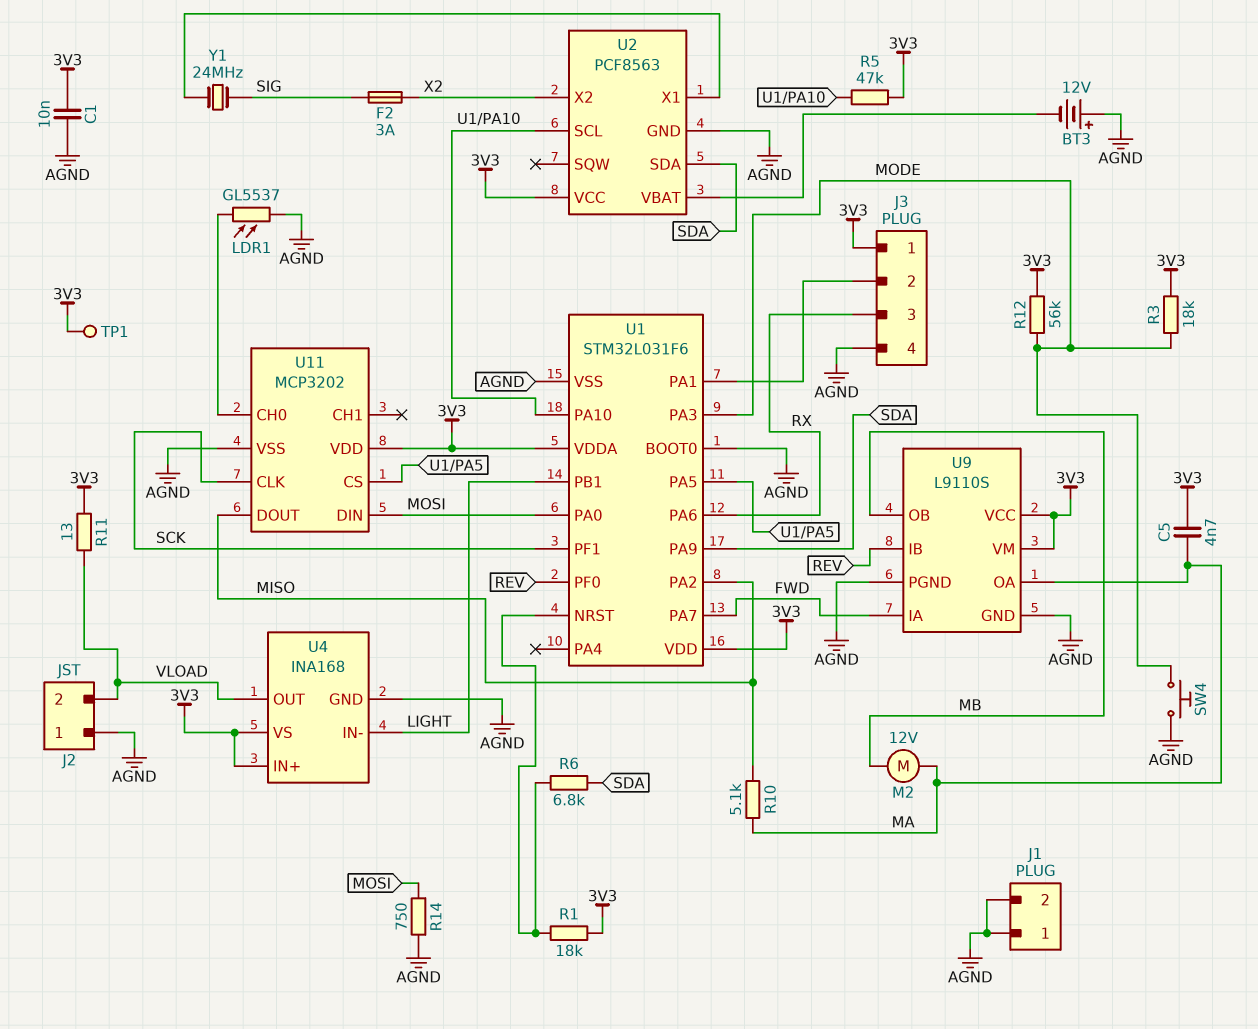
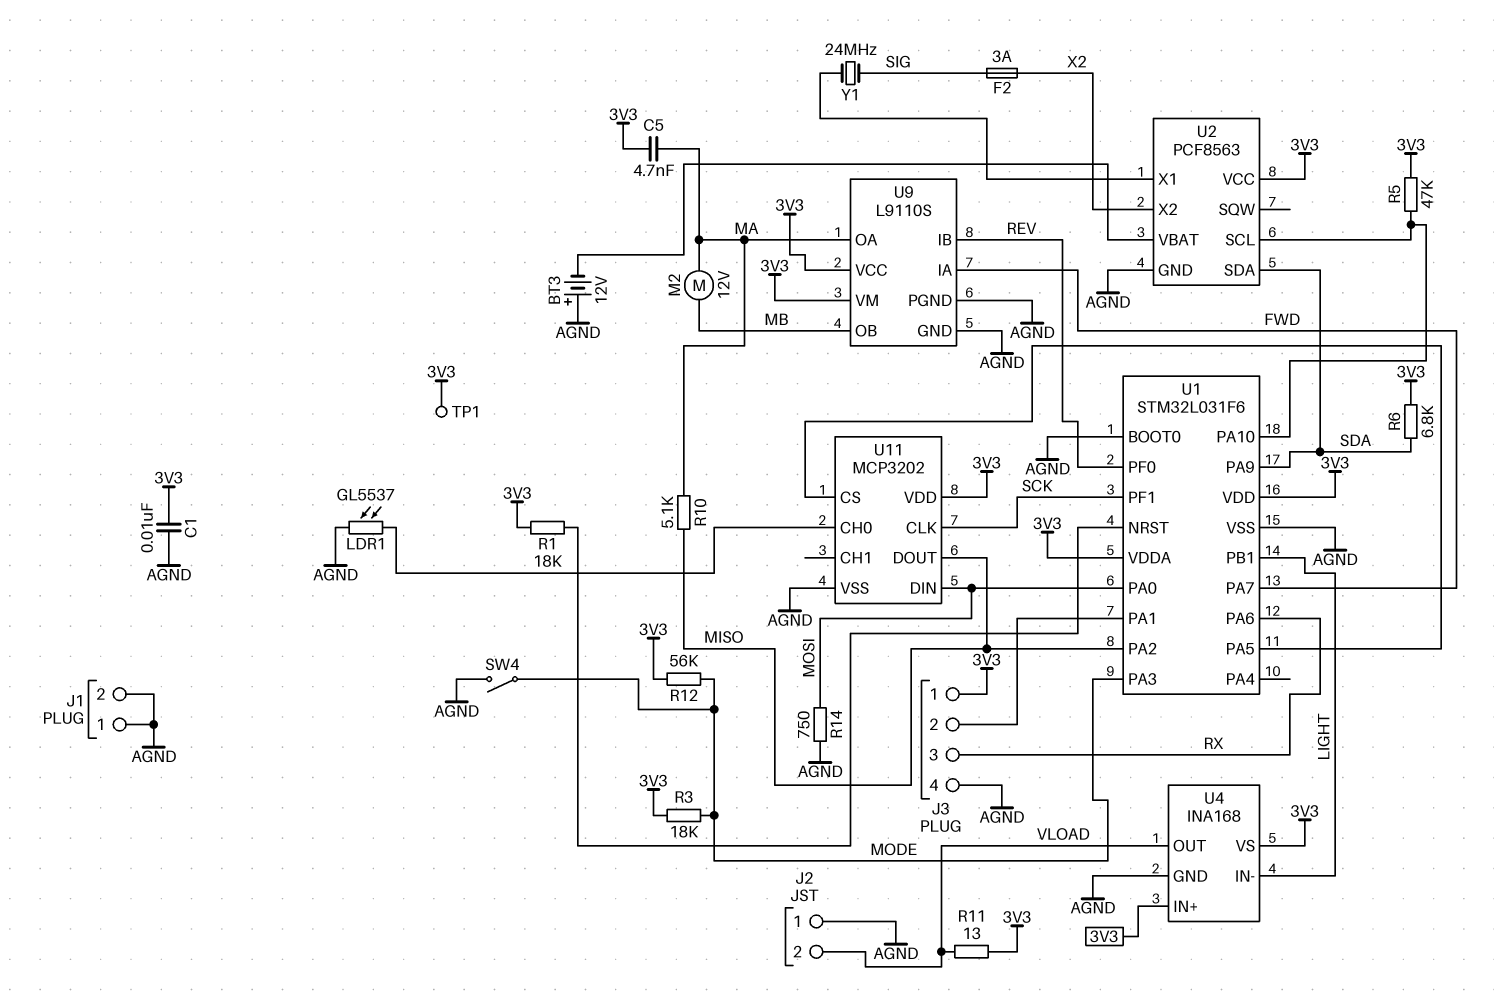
R6: 6.8k (SDA, U1/NRST) -> 6.8k (3V3, SDA)
SW4: button (AGND, MODE) -> switch (AGND, MODE)

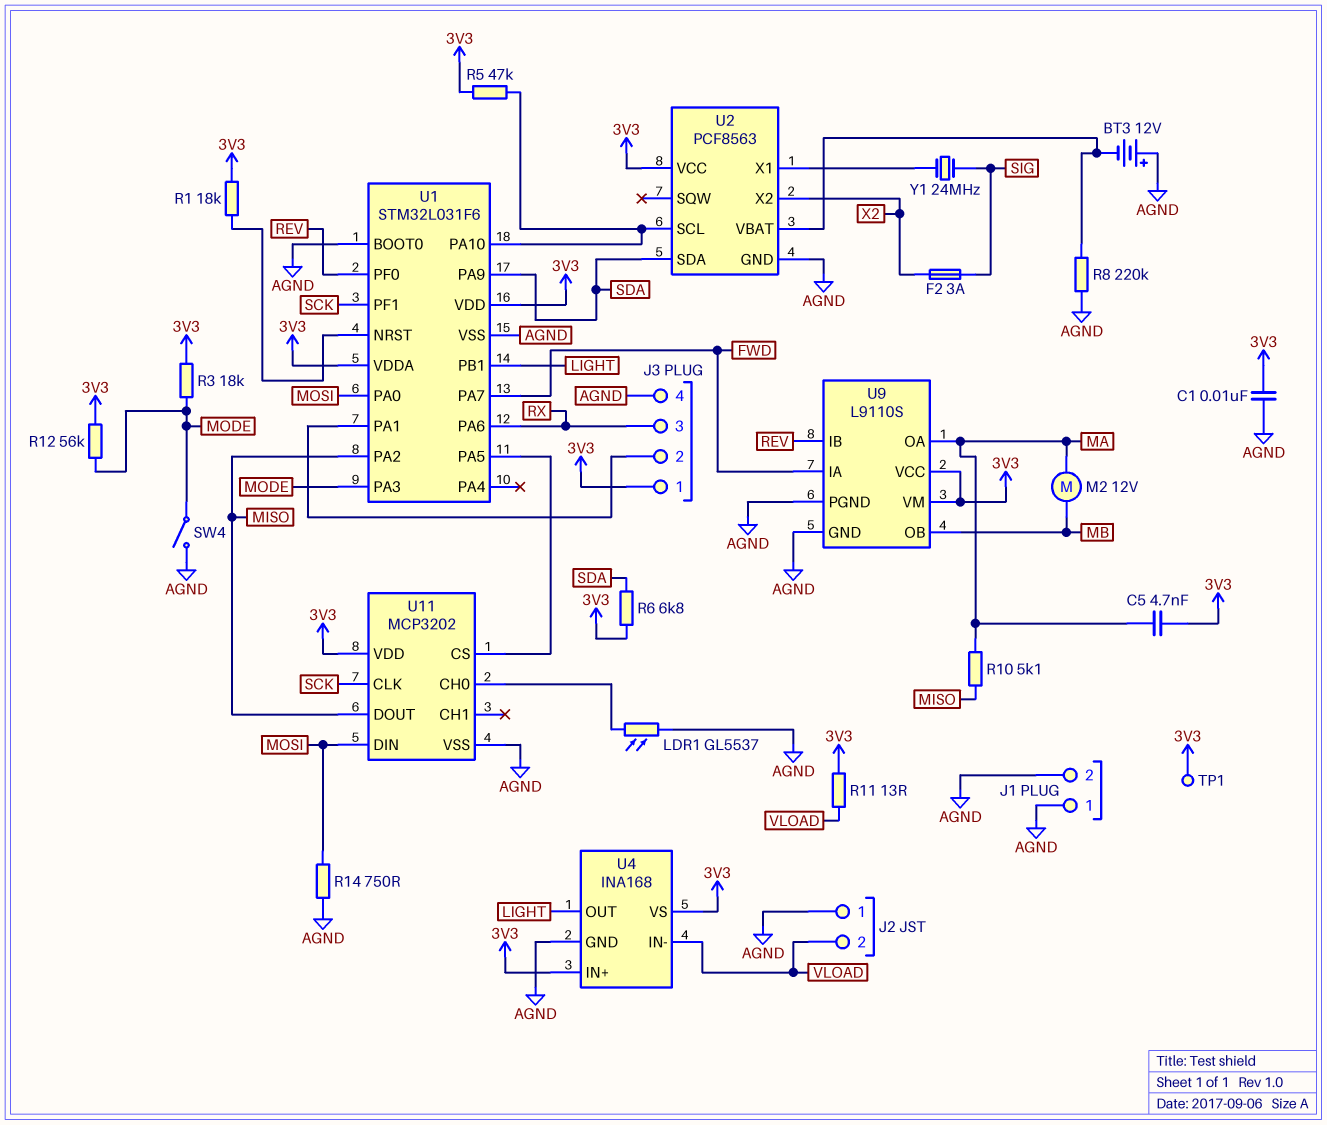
R8: none -> 220k (AGND, U2/VBAT)
U4 pin IN-: LIGHT -> VLOAD
U4 pin OUT: VLOAD -> LIGHT

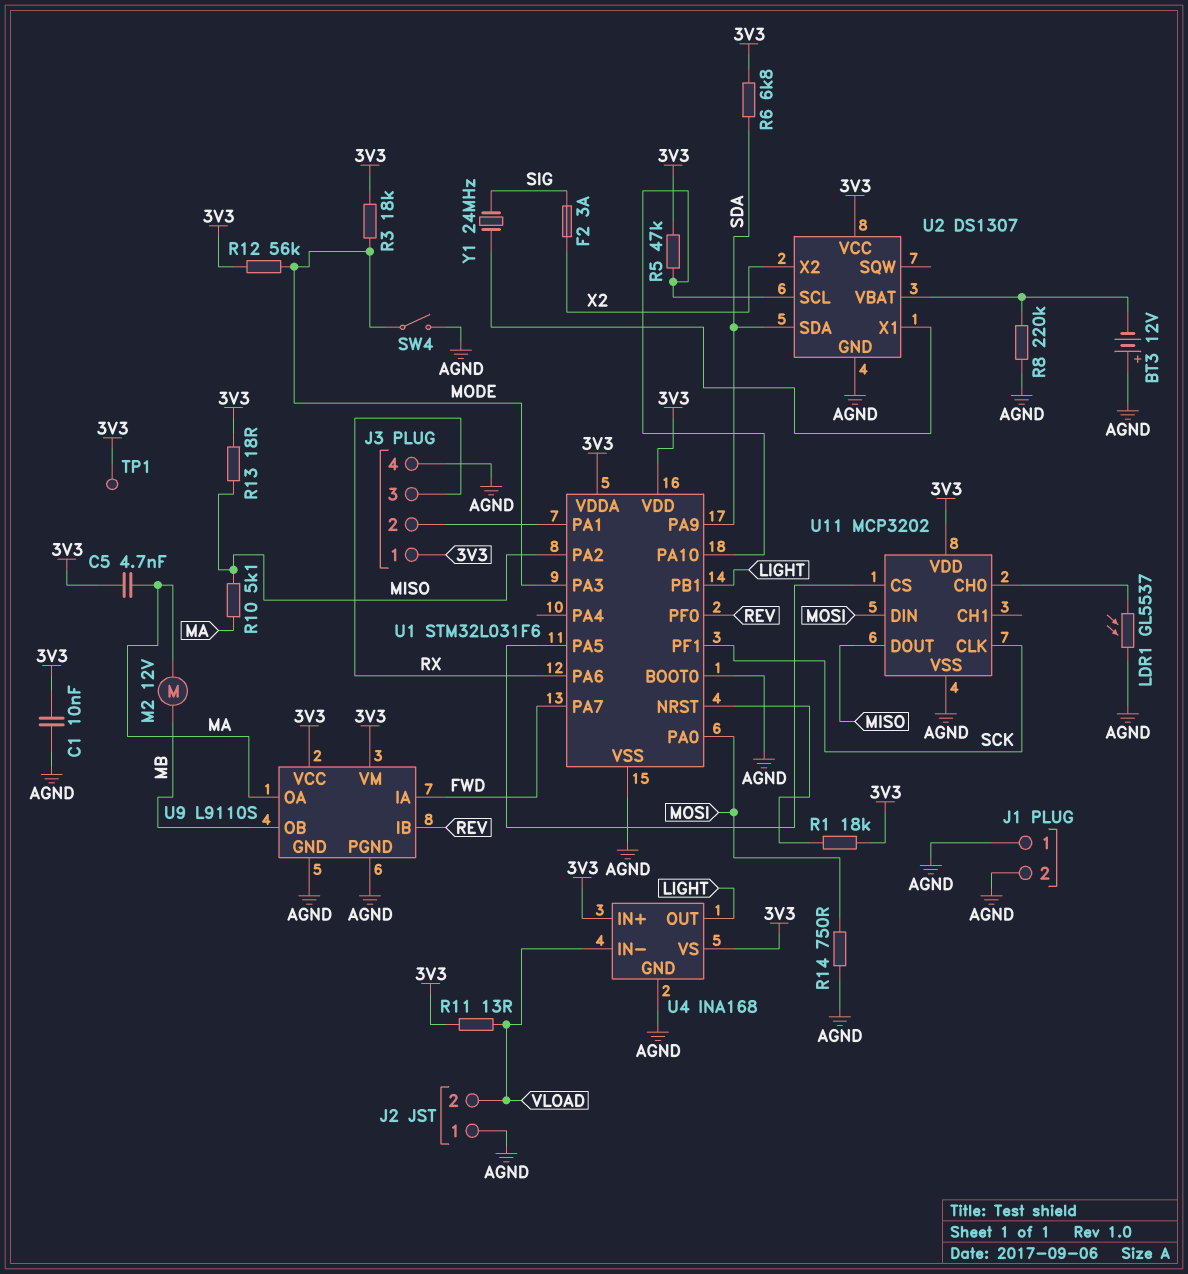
R13: none -> 18 (3V3, MISO)
U2: PCF8563 -> DS1307

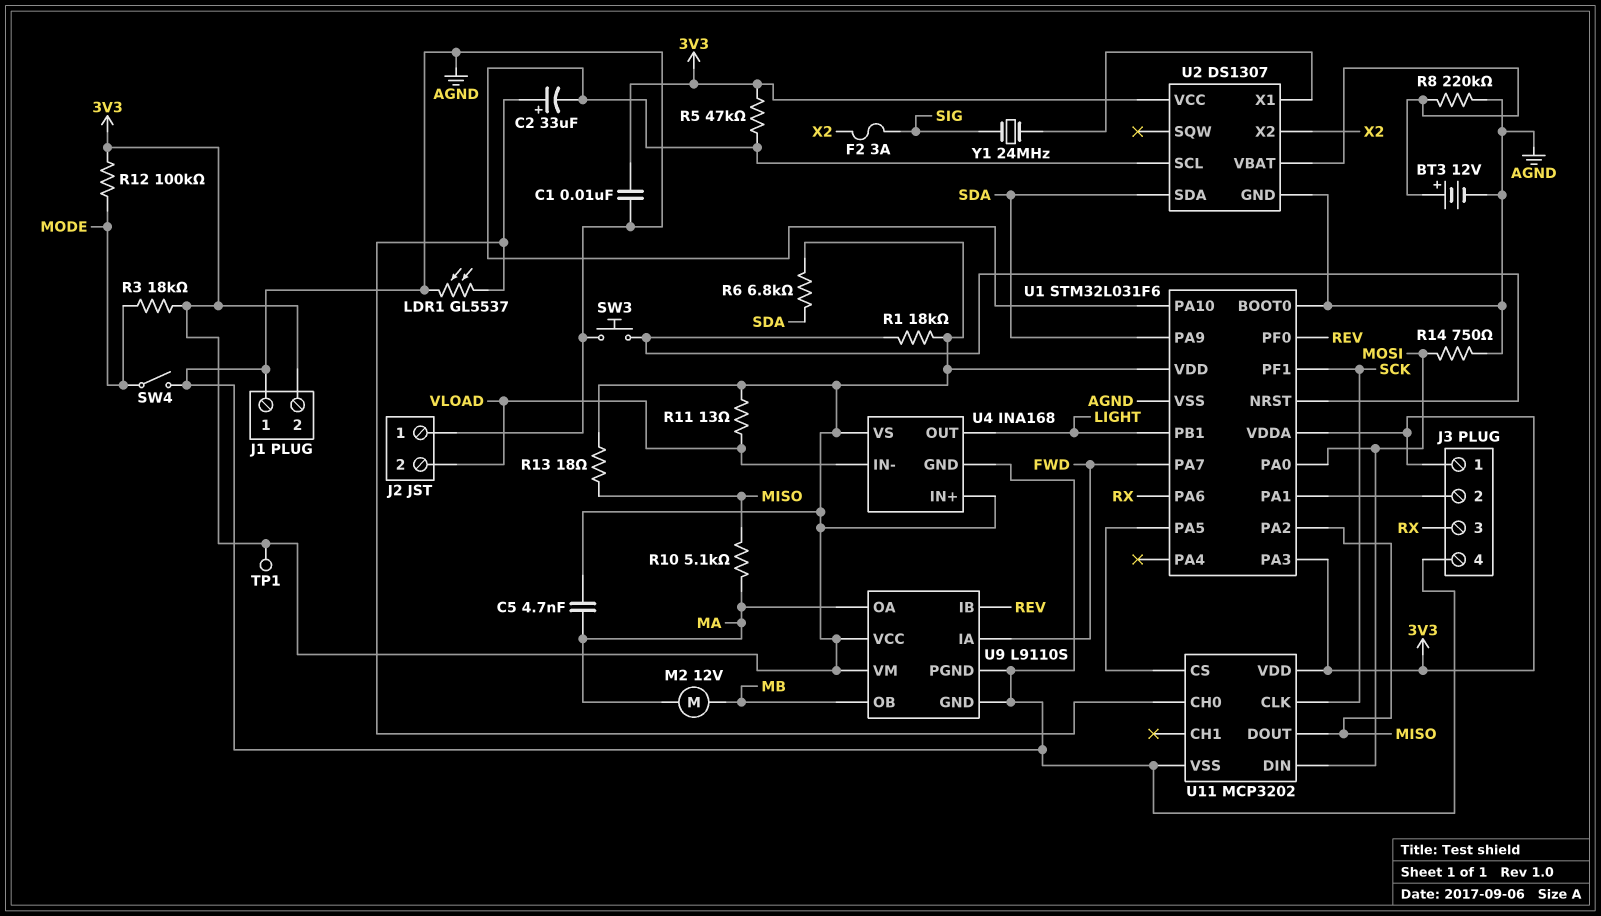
BT3: 12V (plus AGND, minus U2/VBAT) -> 12V (plus U2/VBAT, minus AGND)
C2: none -> 33uF (plus U11/CH0, minus U1/PA10)
J1 pin 2: AGND -> 3V3
R12: 56k (3V3, MODE) -> 100k (3V3, MODE)
SW3: none -> button (AGND, U1/NRST)
U1 pin PA3: MODE -> 3V3

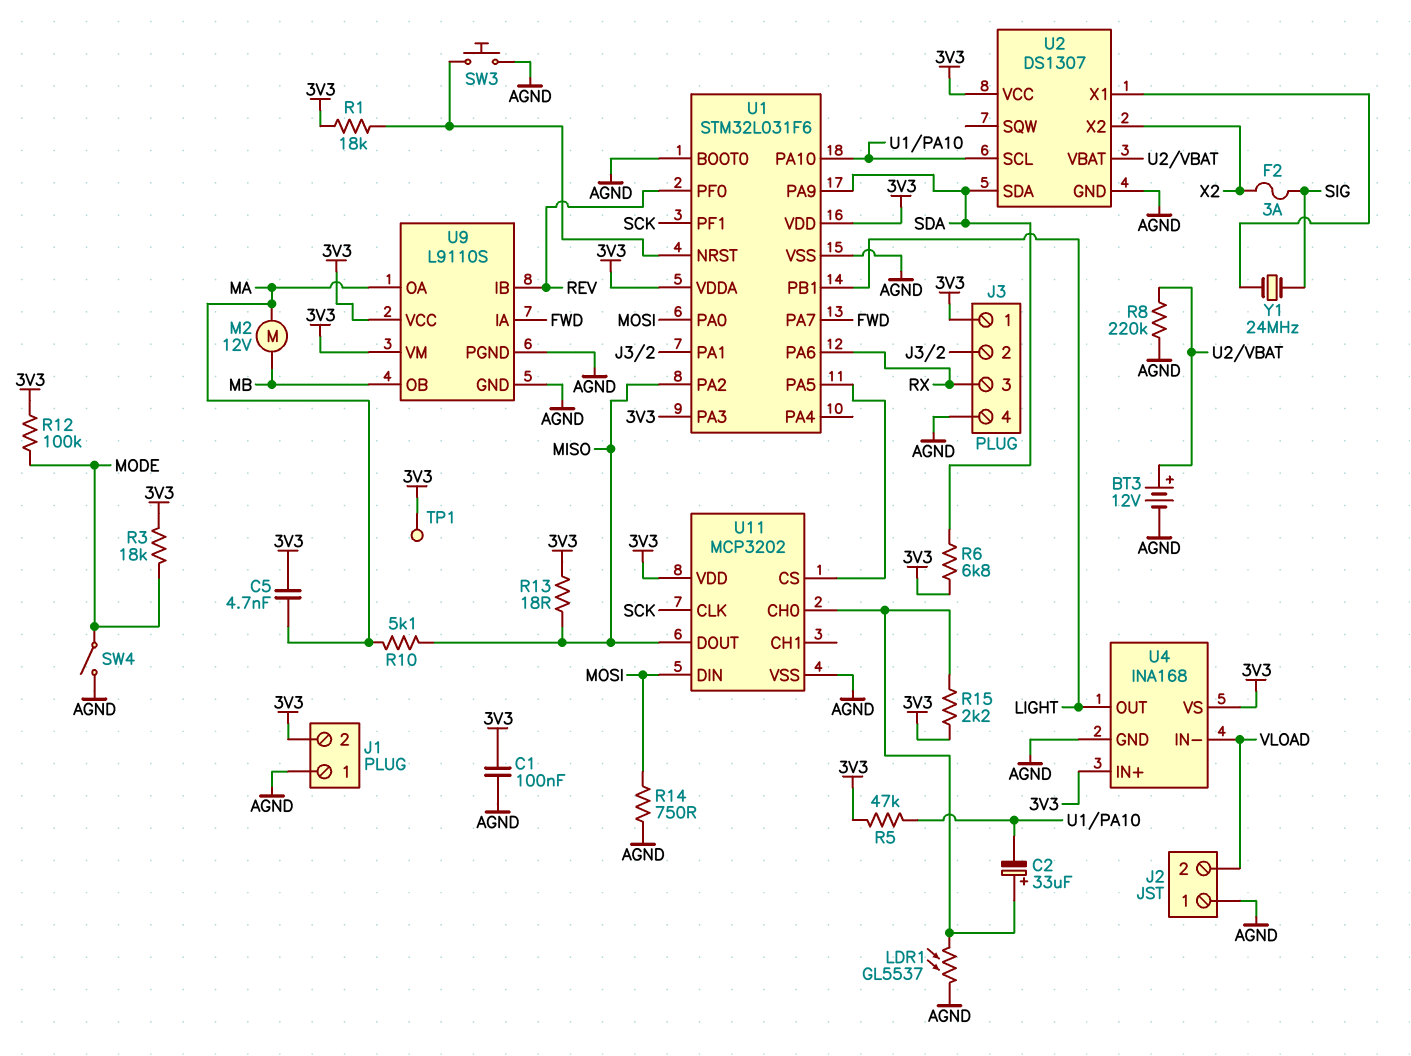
C1: 10nF (3V3, AGND) -> 100nF (3V3, AGND)
R11: 13 (3V3, VLOAD) -> none
R15: none -> 2.2k (3V3, U11/CH0)

